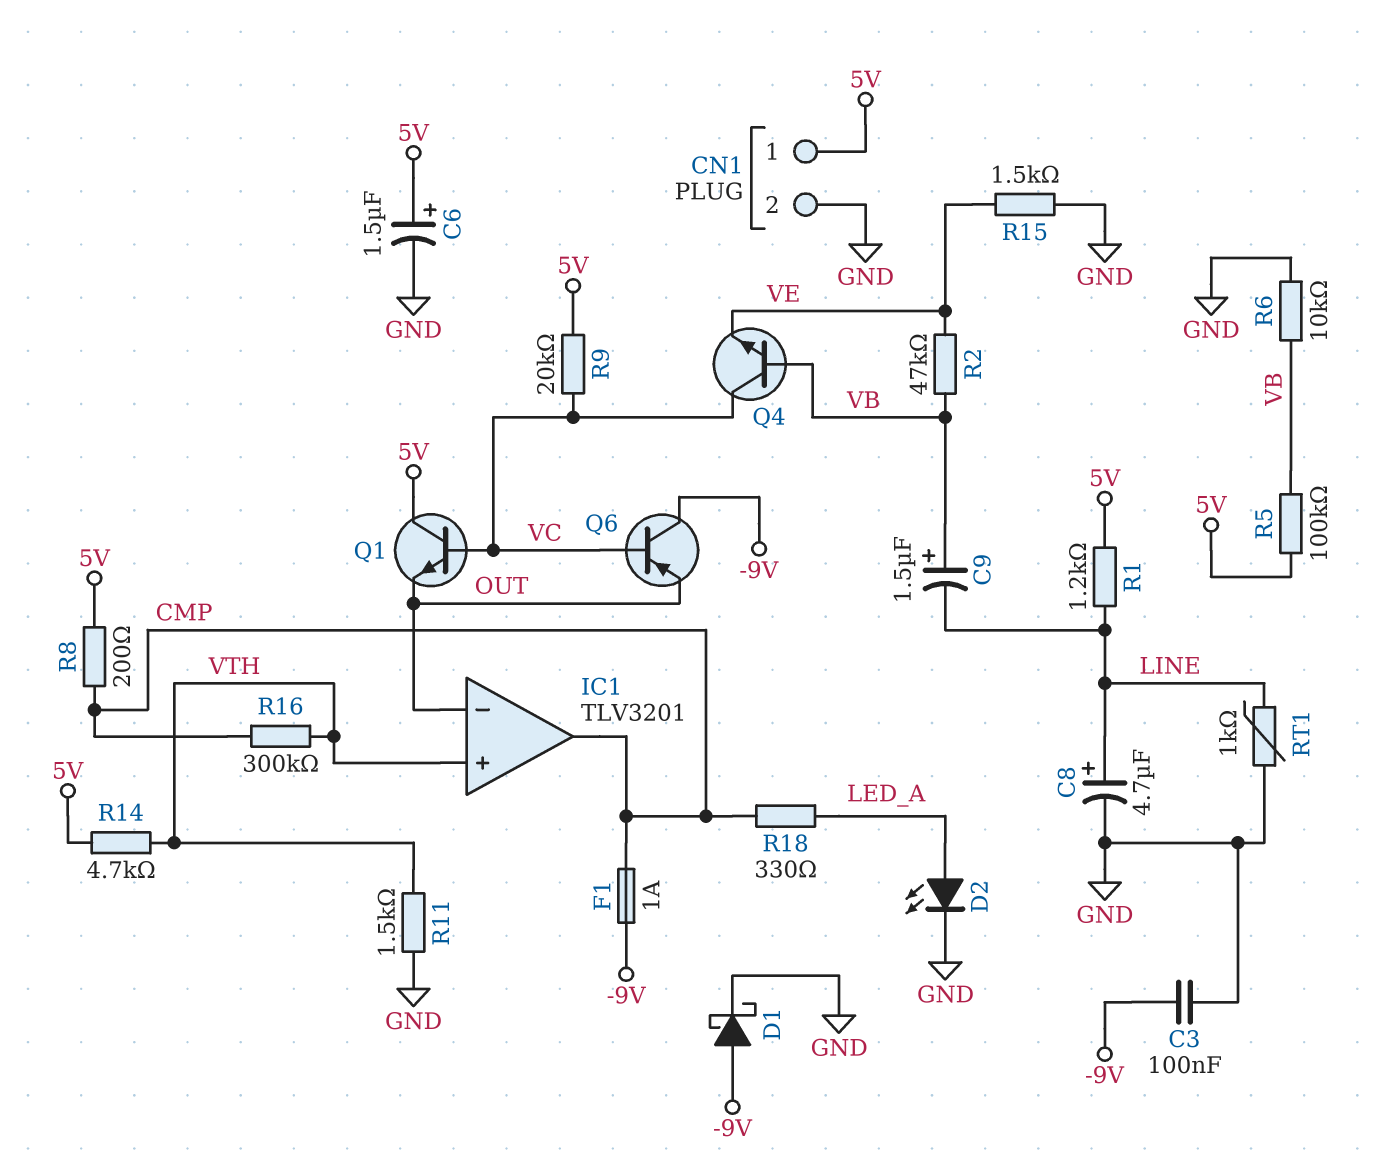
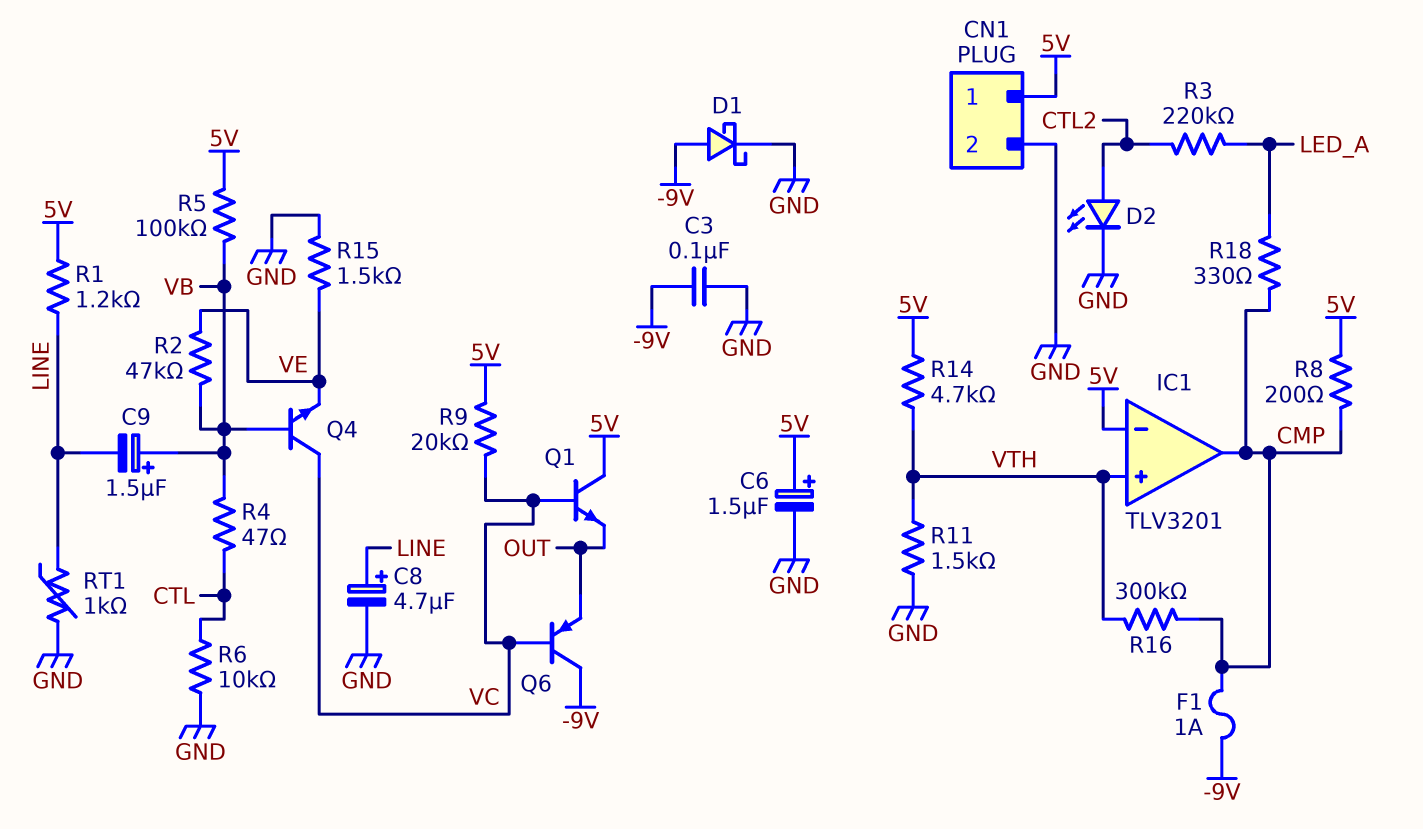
D2: LED (A LED_A, K GND) -> LED (A CTL2, K GND)
IC1 pin in-: OUT -> 5V
R3: none -> 220k (CTL2, LED_A)
R4: none -> 47 (CTL, VB)
R6: 10k (GND, VB) -> 10k (CTL, GND)

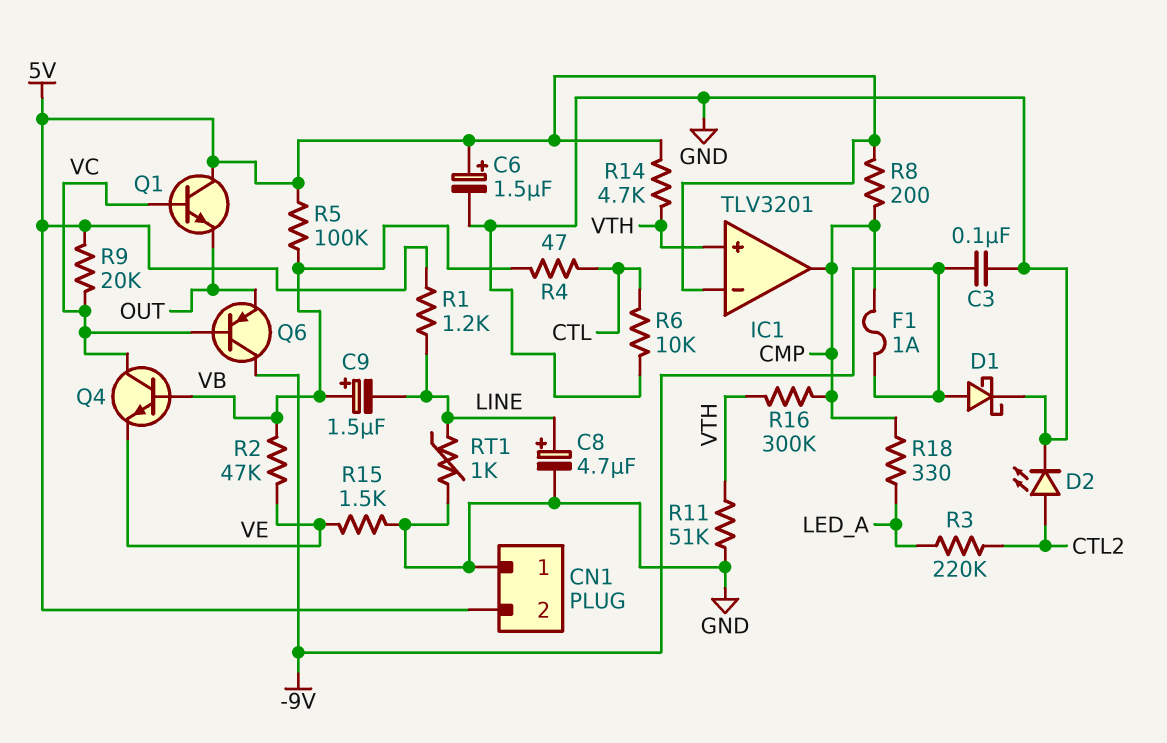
CN1 pin 1: 5V -> GND
CN1 pin 2: GND -> 5V
R11: 1.5k (GND, VTH) -> 51k (GND, VTH)

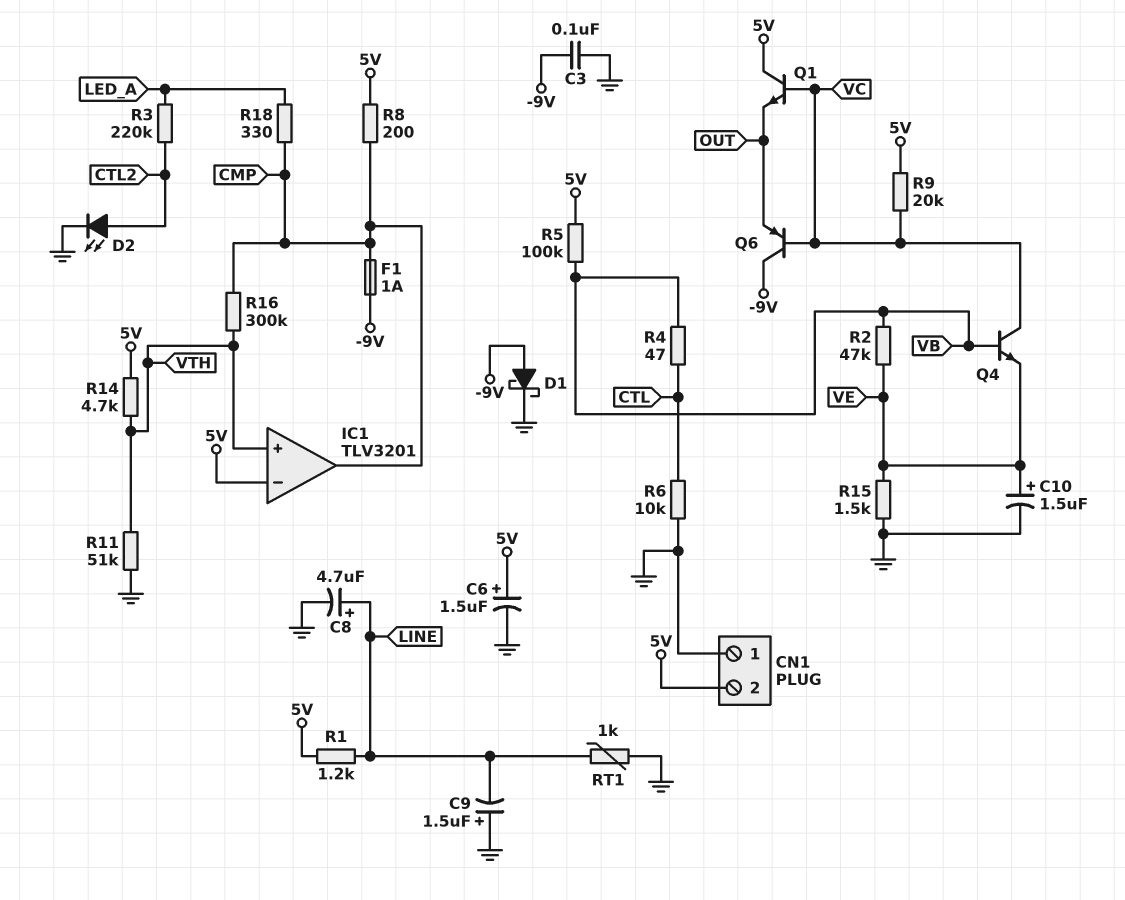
C9: 1.5uF (plus VB, minus LINE) -> 1.5uF (plus GND, minus LINE)
C10: none -> 1.5uF (plus VE, minus GND)

